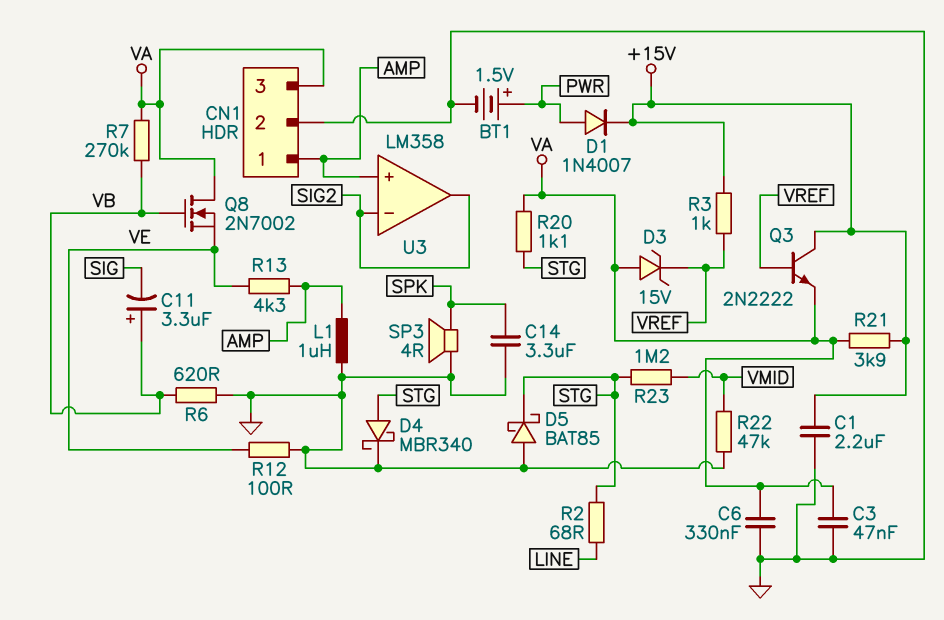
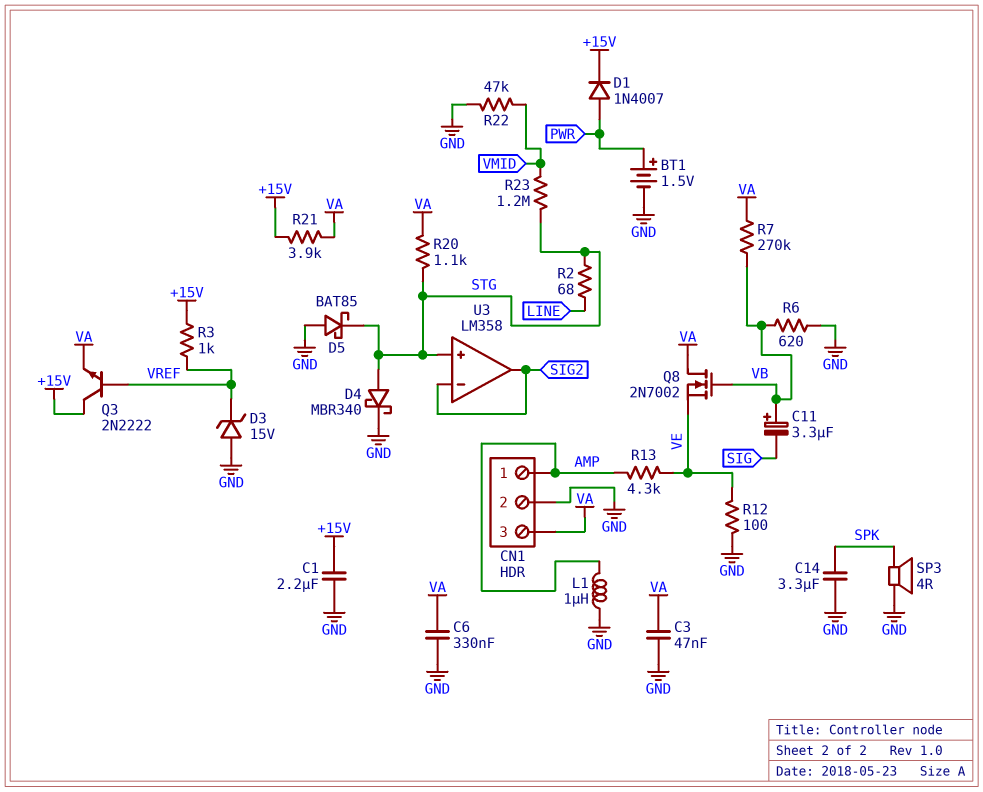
D3: zener 15V (A VA, K VREF) -> zener 15V (A GND, K VREF)
U3 pin in+: AMP -> STG

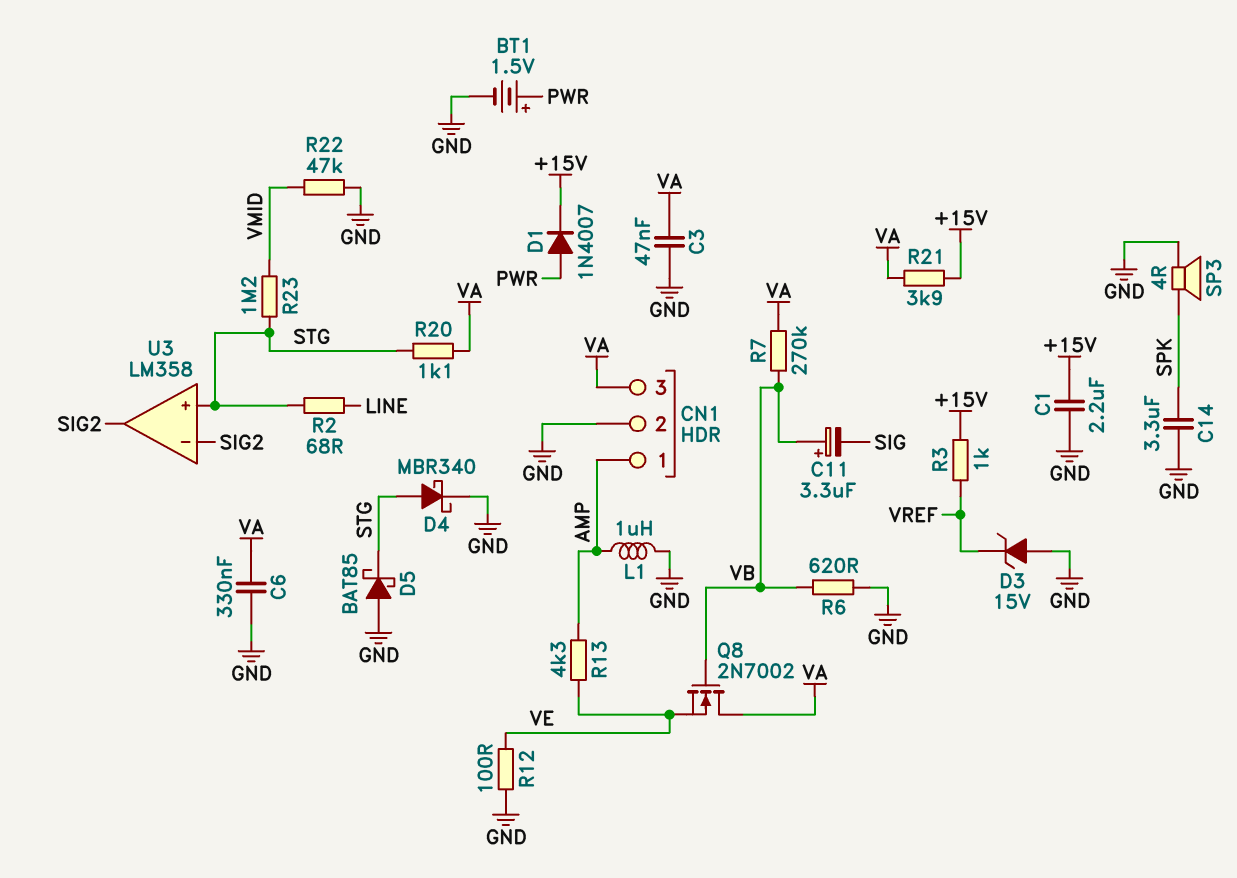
Q3: NPN 2N2222 (B VREF, C +15V, E VA) -> none

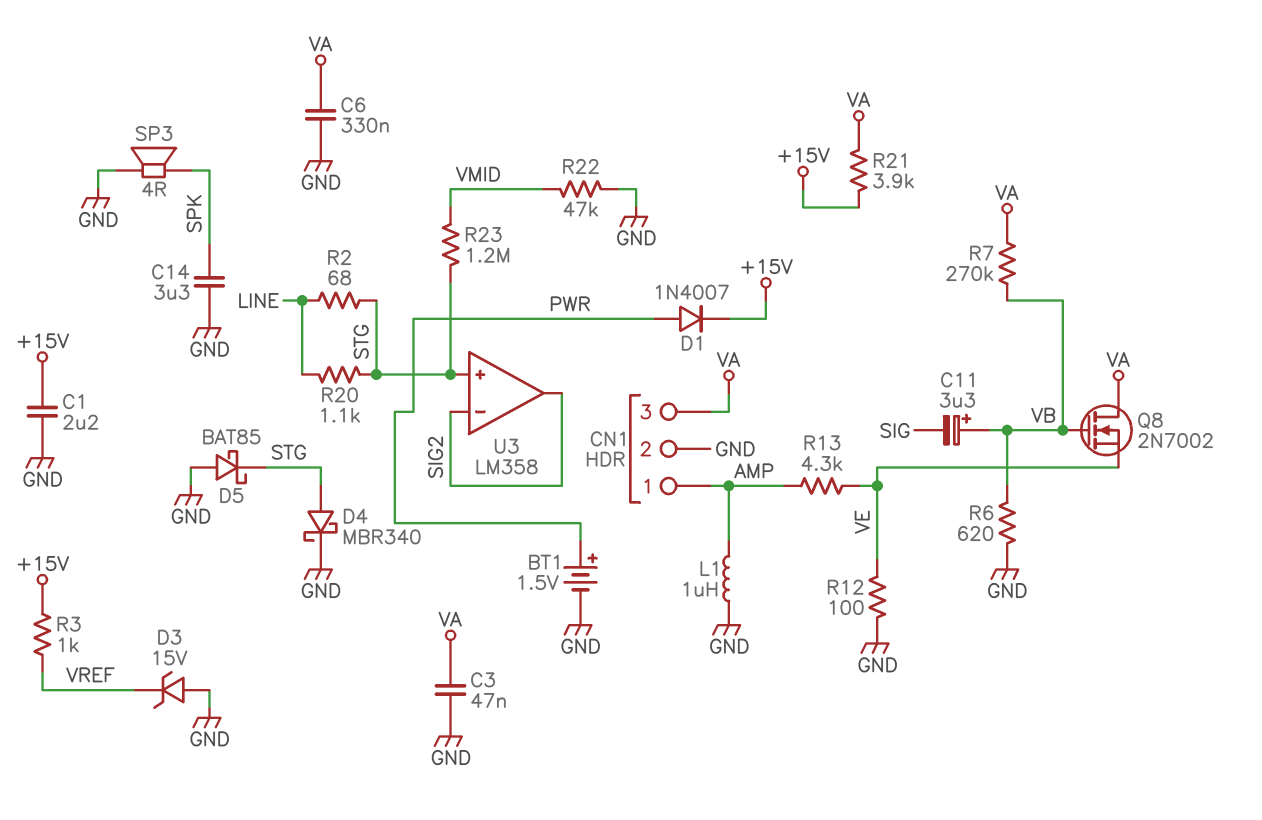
R20: 1.1k (STG, VA) -> 1.1k (LINE, STG)

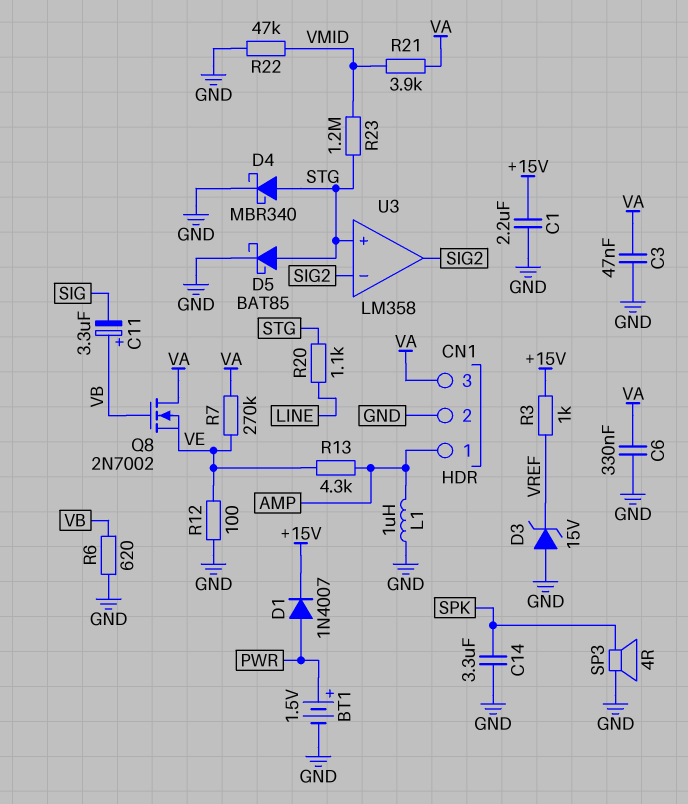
D5: schottky BAT85 (A GND, K STG) -> schottky BAT85 (A STG, K GND)
R2: 68 (LINE, STG) -> none
R7: 270k (VA, VB) -> 270k (VA, VE)
R21: 3.9k (+15V, VA) -> 3.9k (VA, VMID)

